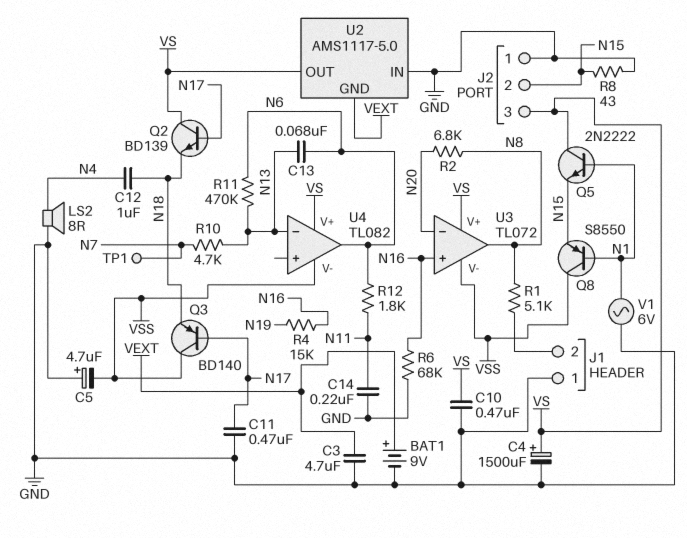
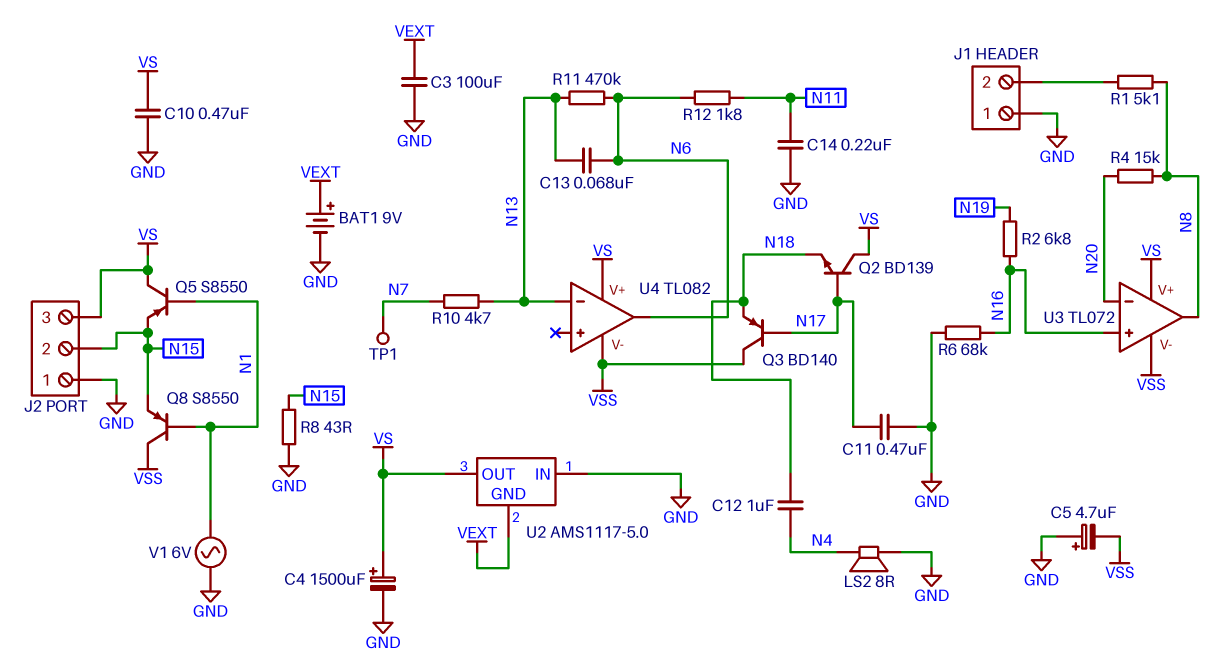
C3: 4.7uF (GND, VEXT) -> 100uF (GND, VEXT)
Q5: NPN 2N2222 (B N1, C VS, E N15) -> PNP S8550 (B N1, C VS, E N15)
R2: 6.8k (N8, N20) -> 6.8k (N16, N19)
R4: 15k (N16, N19) -> 15k (N8, N20)

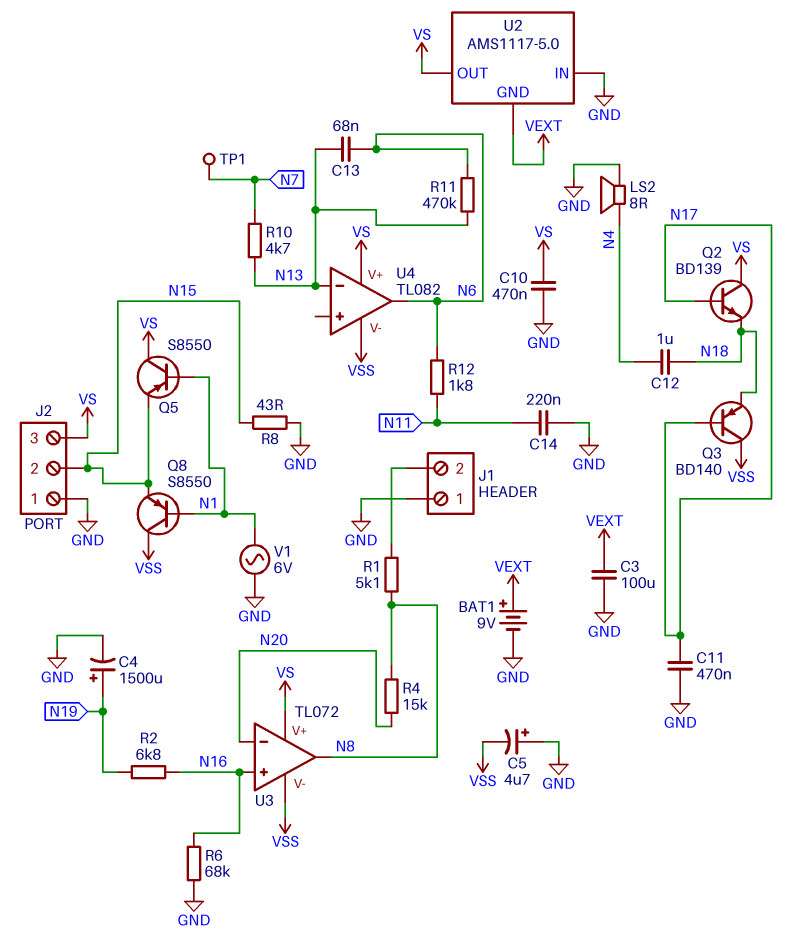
C4: 1500uF (plus VS, minus GND) -> 1500uF (plus N19, minus GND)

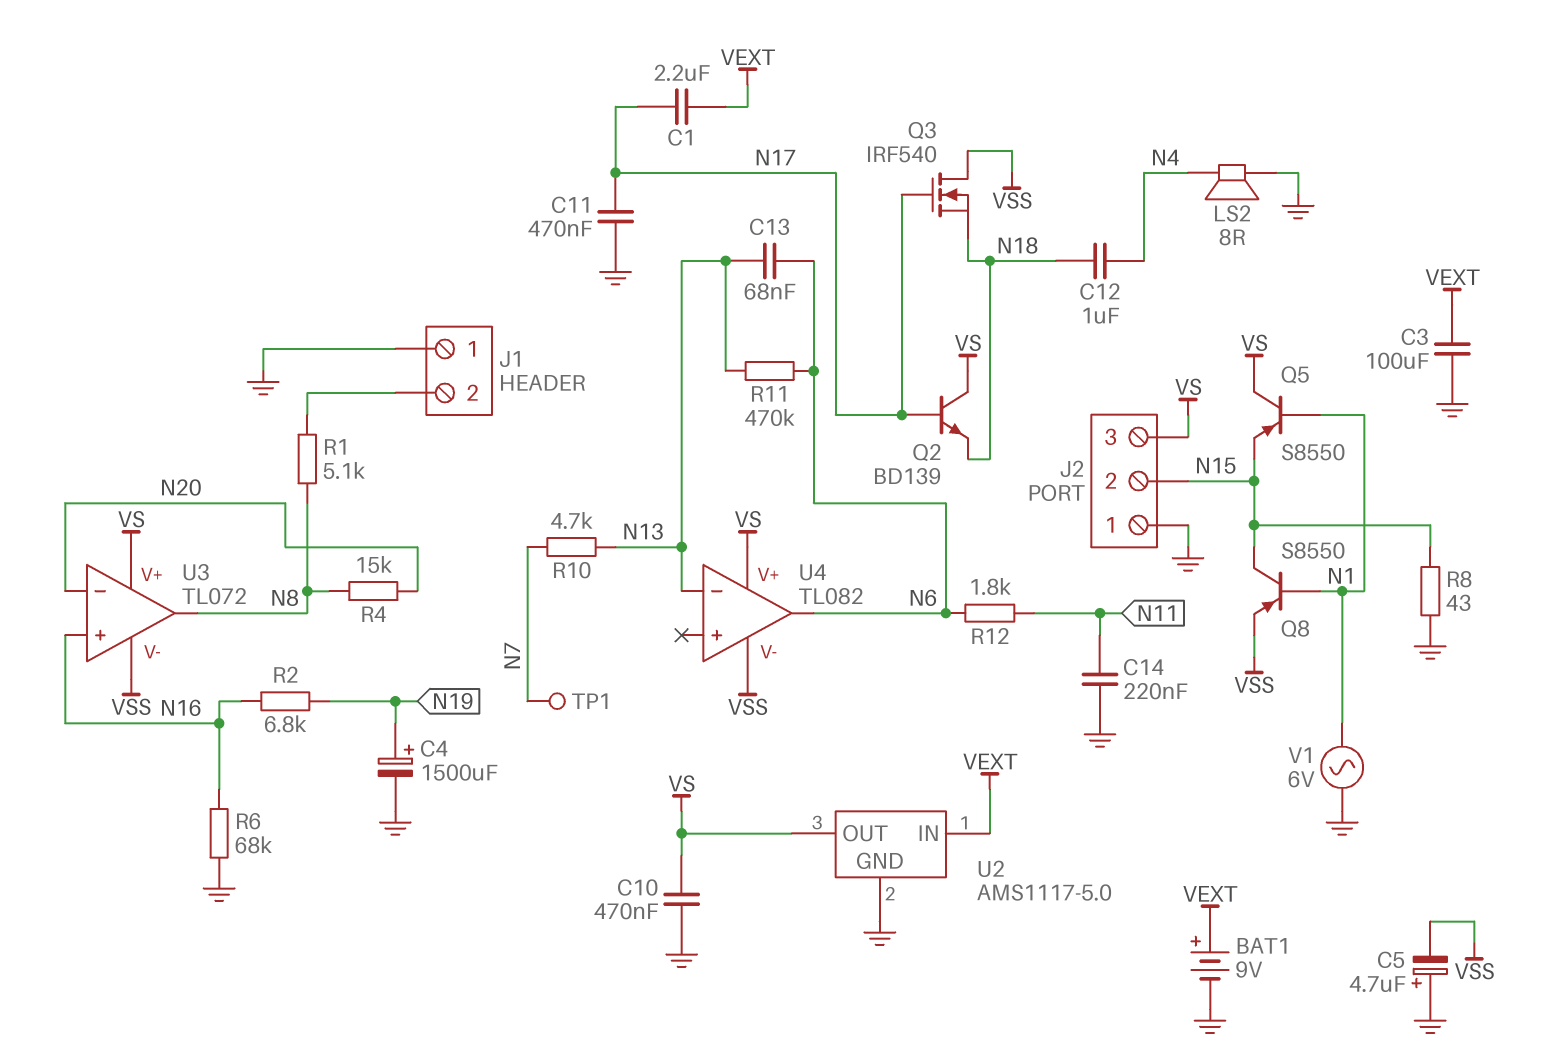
C1: none -> 2.2uF (N17, VEXT)
Q3: PNP BD140 (B N17, C VSS, E N18) -> NMOS IRF540 (G N17, D VSS, S N18)
Q8: PNP S8550 (B N1, C VSS, E N15) -> PNP S8550 (B N1, C N15, E VSS)
U2 pin GND: VEXT -> GND
U2 pin IN: GND -> VEXT

